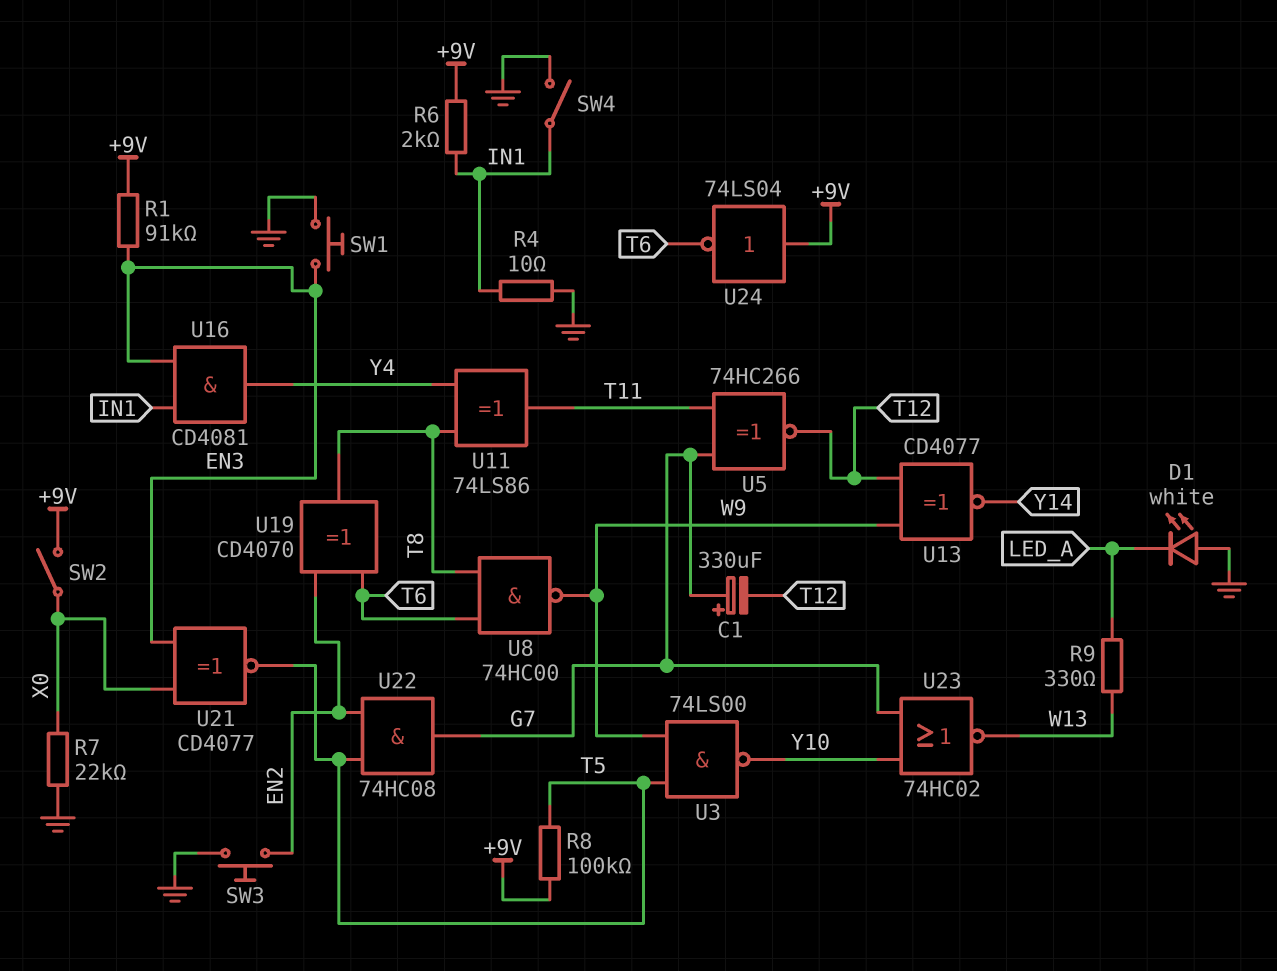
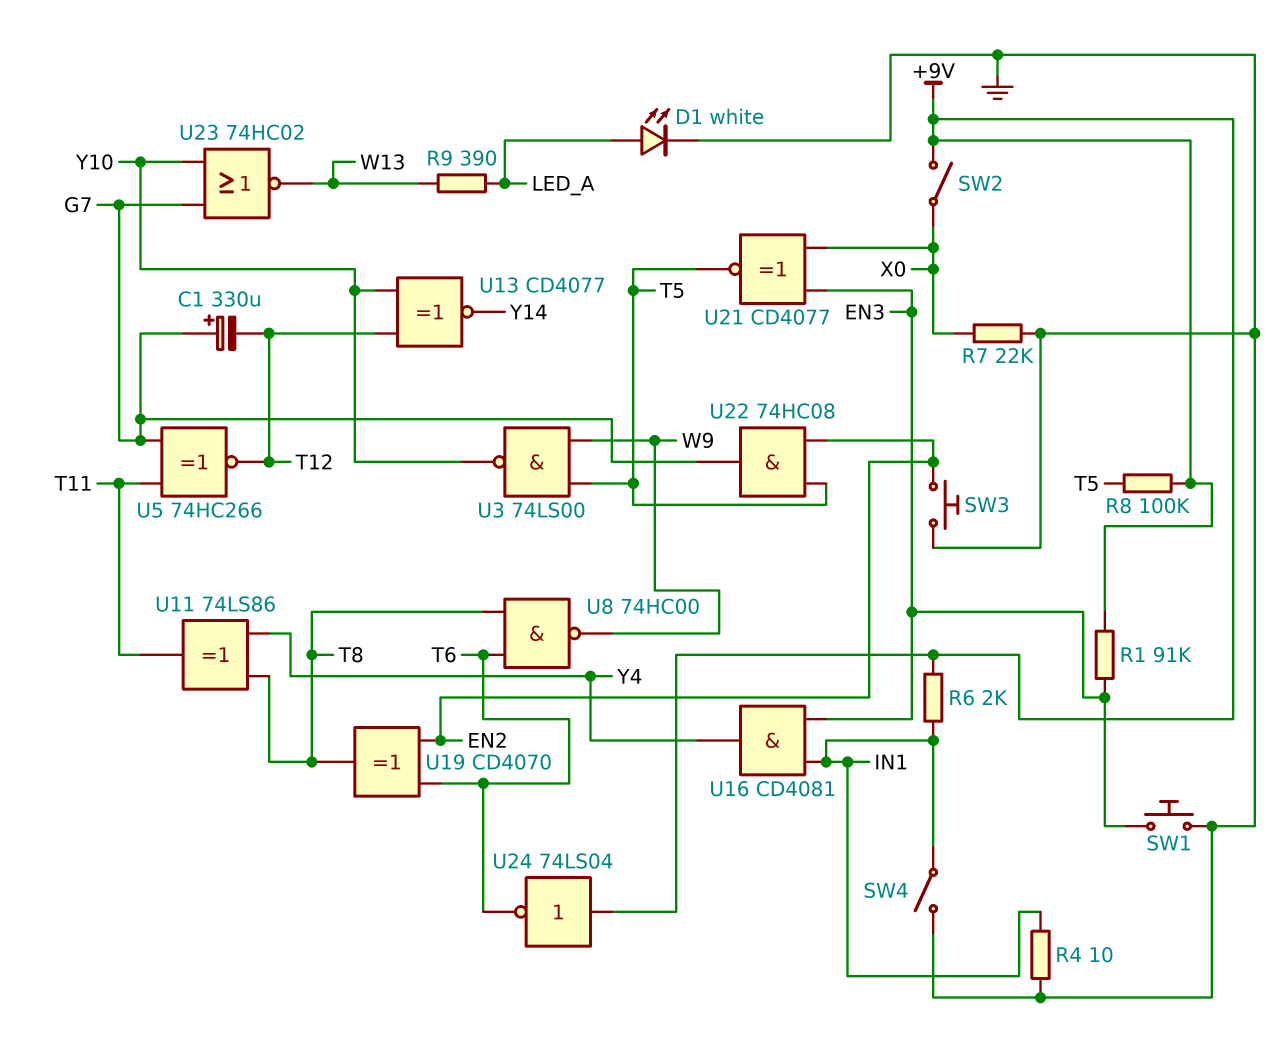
D1: LED white (A GND, K LED_A) -> LED white (A LED_A, K GND)
R9: 330 (LED_A, W13) -> 390 (LED_A, W13)
U13: XNOR CD4077 (in T12, in W9, out Y14) -> XNOR CD4077 (in T12, in Y10, out Y14)

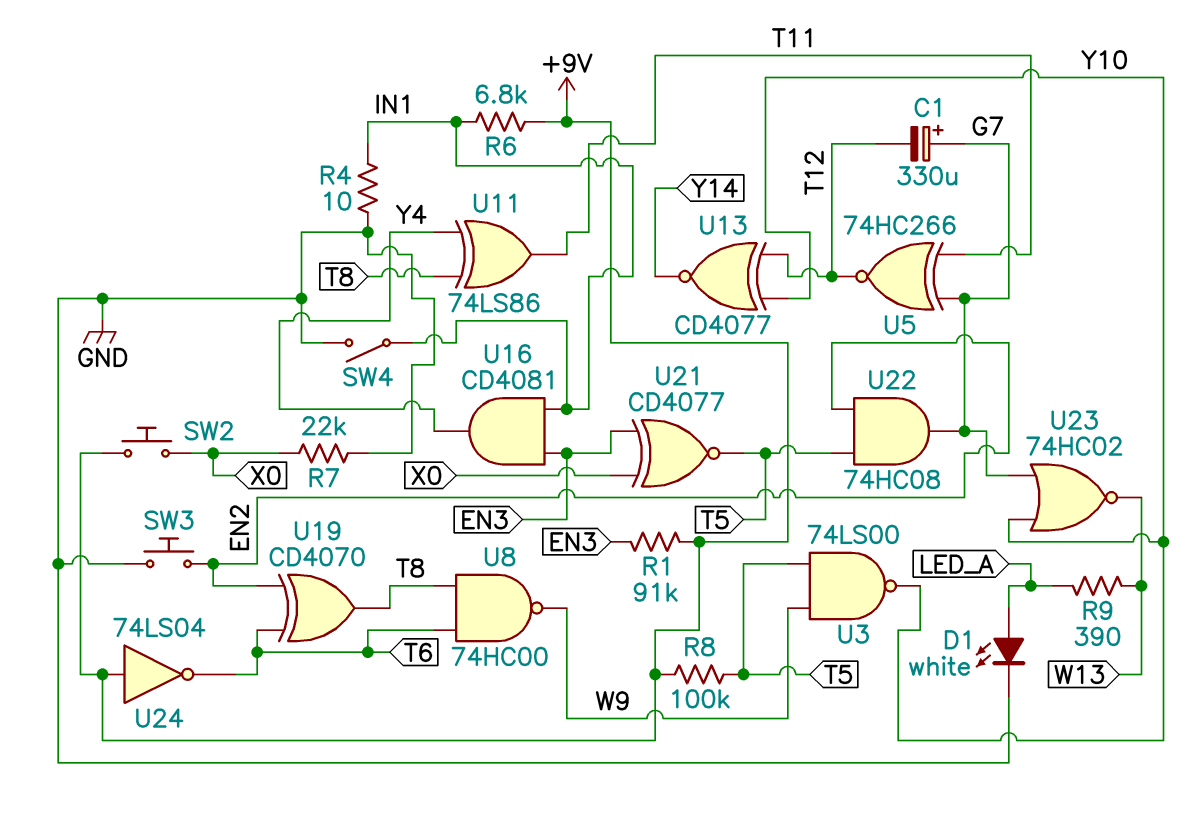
R6: 2k (+9V, IN1) -> 6.8k (+9V, IN1)
SW1: button (EN3, GND) -> none
SW2: switch (+9V, X0) -> button (+9V, X0)

